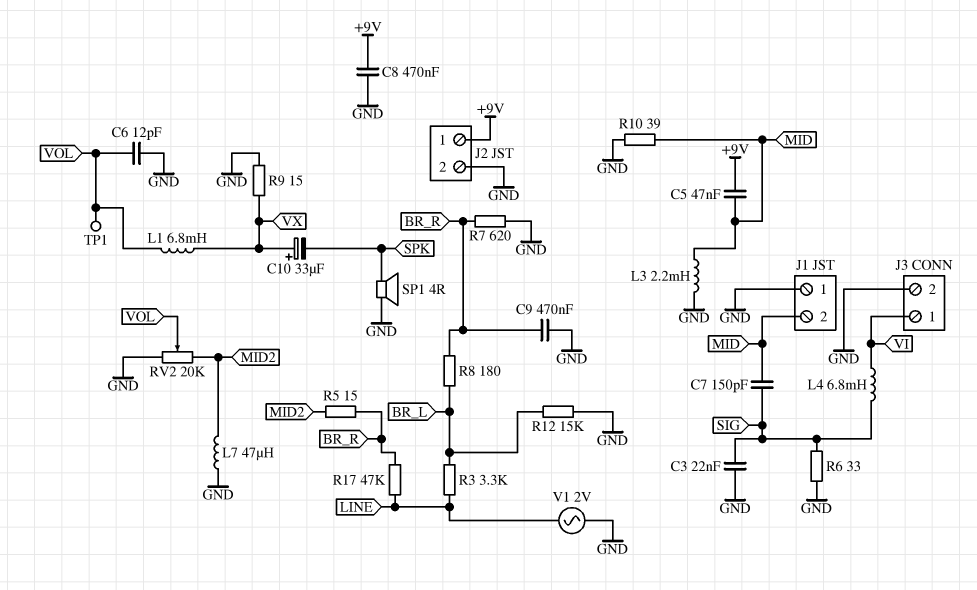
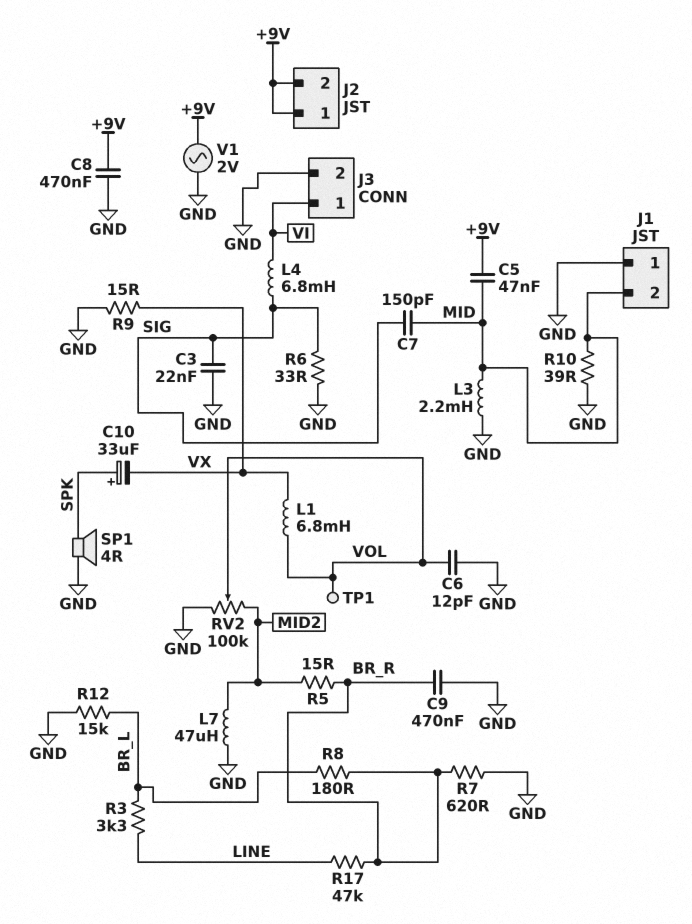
C10: 33uF (plus VX, minus SPK) -> 33uF (plus SPK, minus VX)
J2 pin 2: GND -> +9V
RV2: 20k (GND, MID2, wiper VOL) -> 100k (GND, MID2, wiper VOL)
V1: AC 2V (GND, LINE) -> AC 2V (+9V, GND)

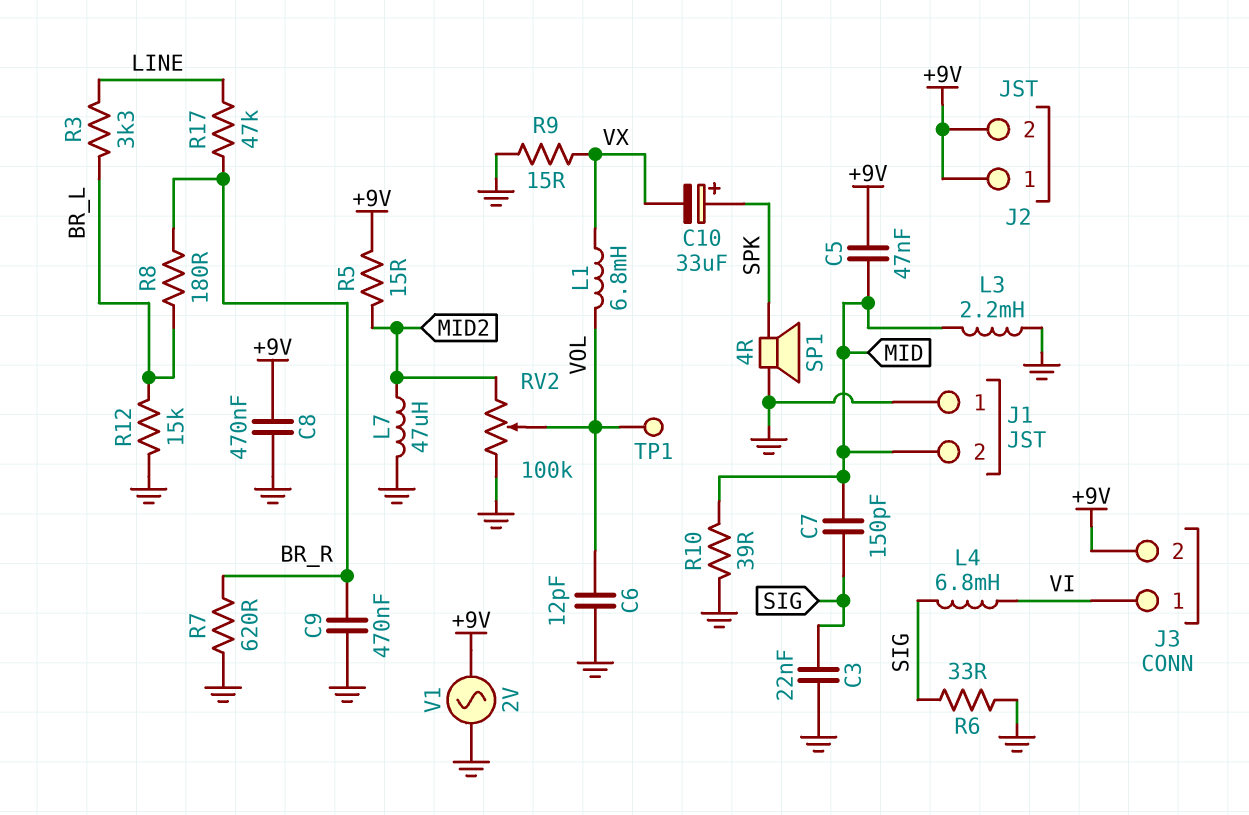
J3 pin 2: GND -> +9V
R5: 15 (BR_R, MID2) -> 15 (+9V, MID2)

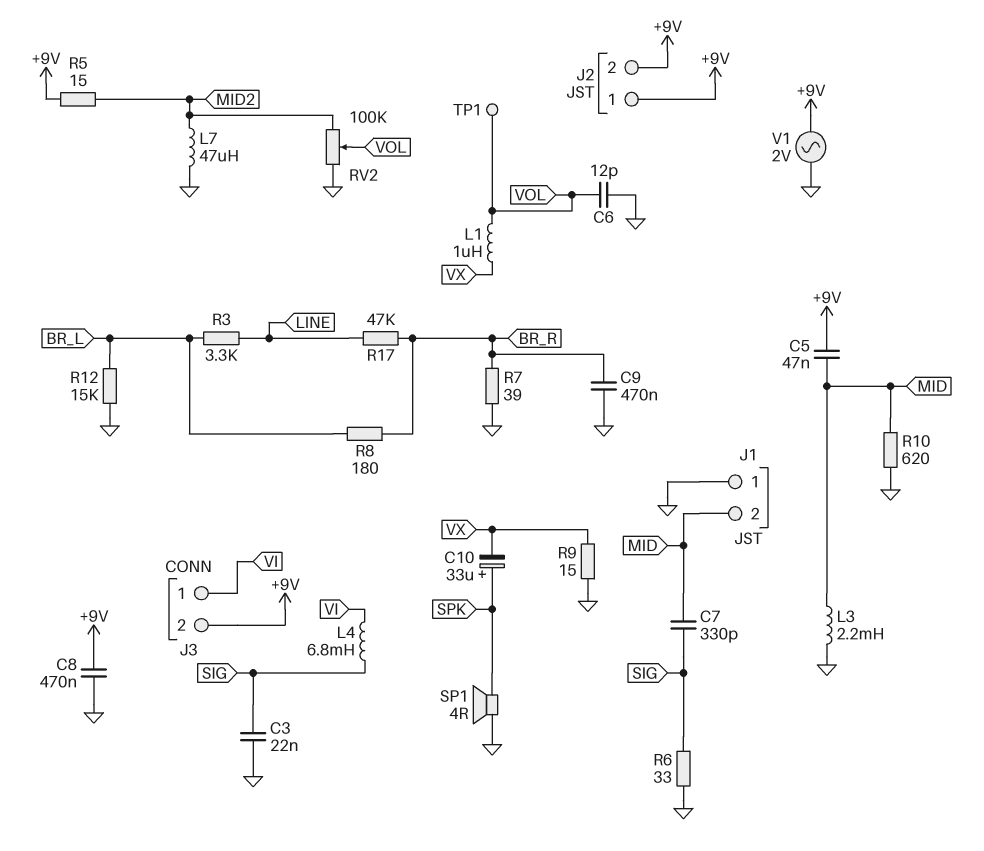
C7: 150pF (MID, SIG) -> 330pF (MID, SIG)
L1: 6.8mH (VOL, VX) -> 1uH (VOL, VX)
R7: 620 (BR_R, GND) -> 39 (BR_R, GND)
R10: 39 (GND, MID) -> 620 (GND, MID)

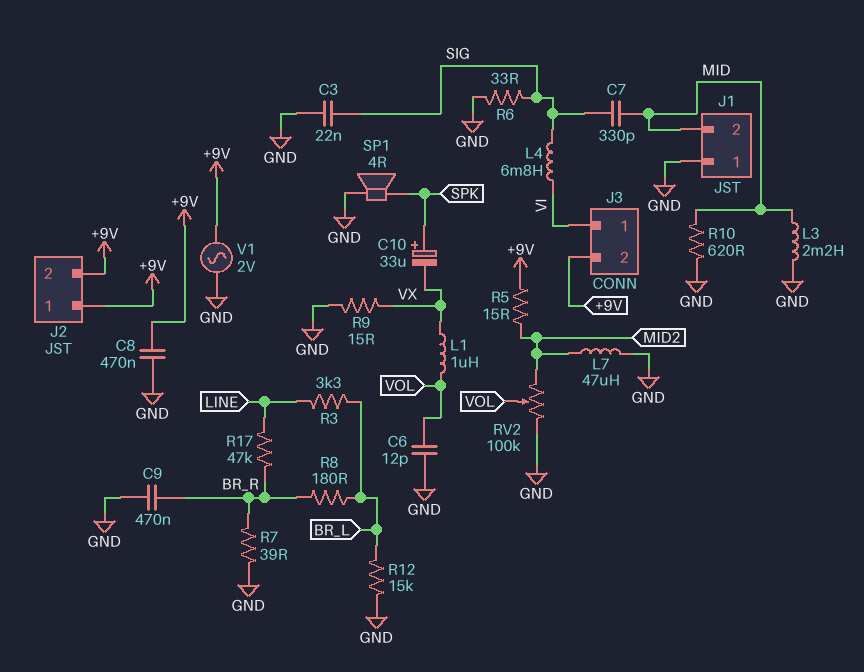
C5: 47nF (+9V, MID) -> none
TP1: test point (VOL) -> none

